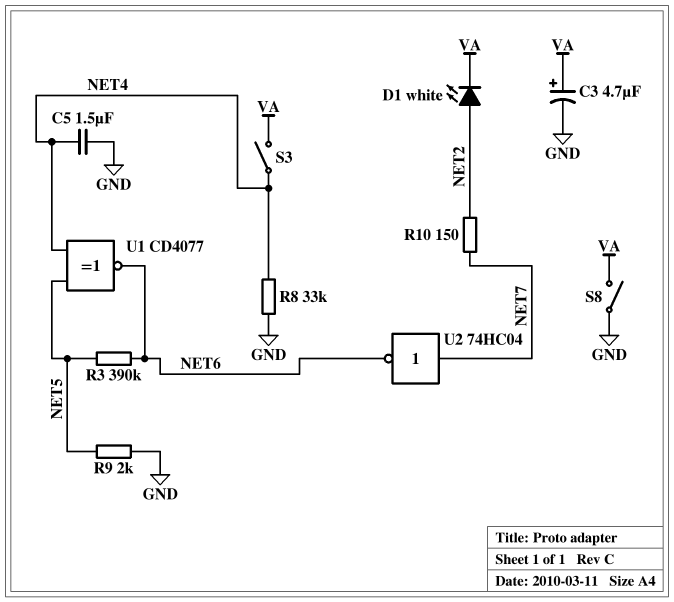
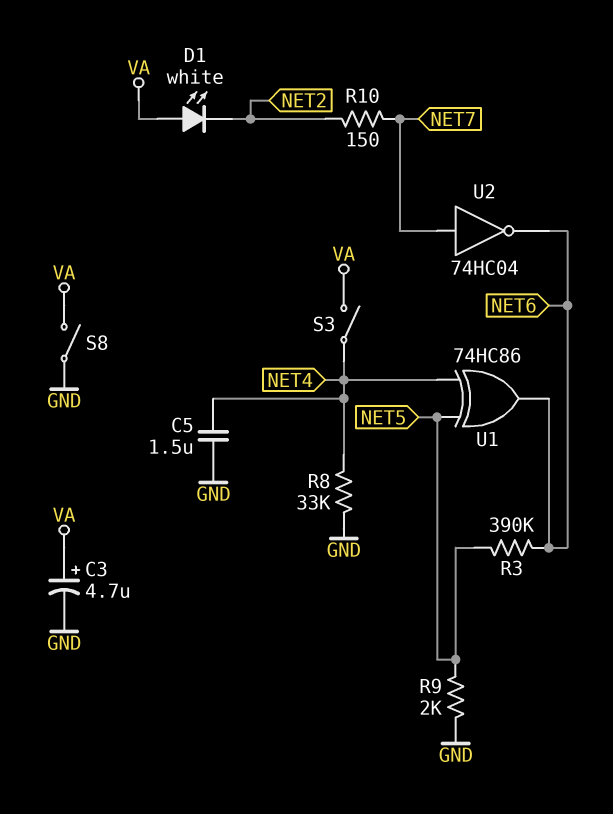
D1: LED white (A NET2, K VA) -> LED white (A VA, K NET2)
U1: XNOR CD4077 (in NET4, in NET5, out NET6) -> XOR 74HC86 (in NET4, in NET5, out NET6)

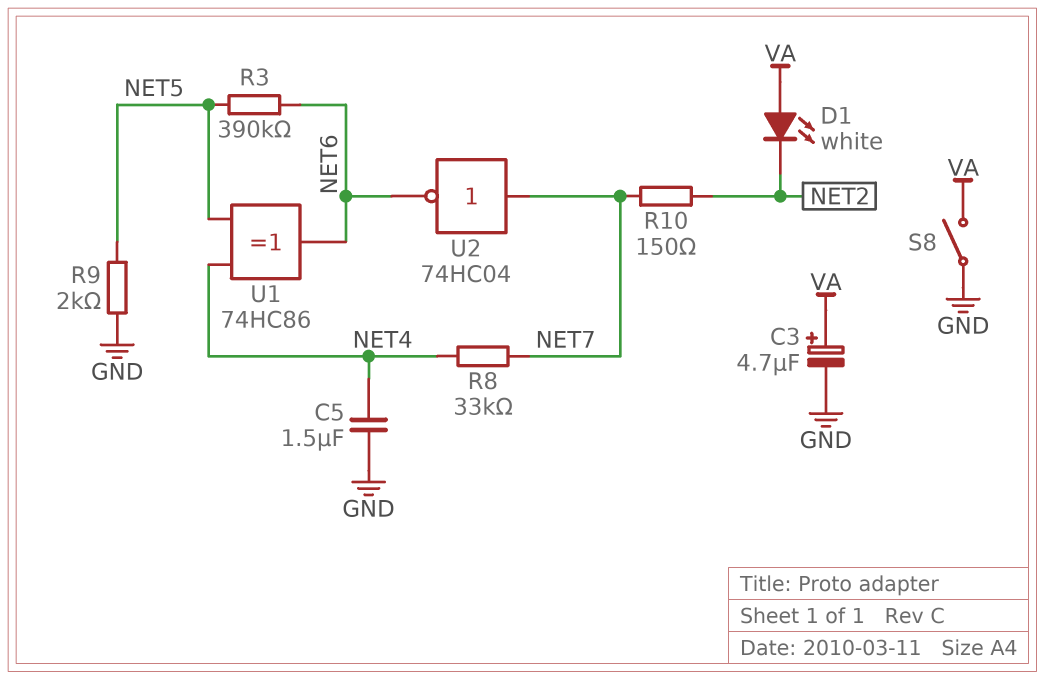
R8: 33k (GND, NET4) -> 33k (NET4, NET7)
S3: switch (NET4, VA) -> none

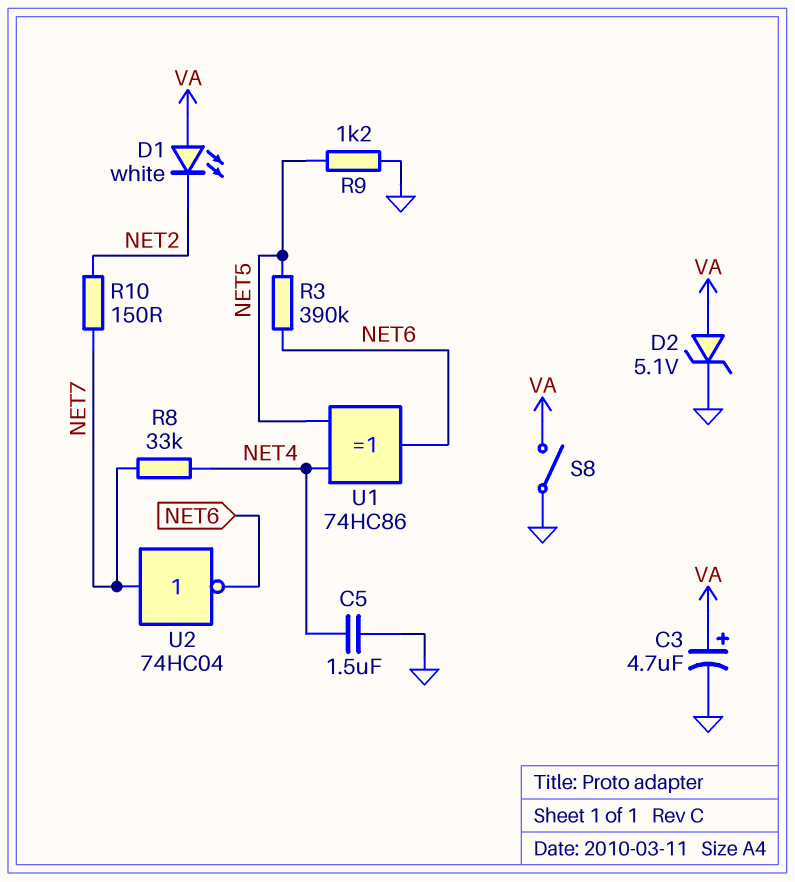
D2: none -> zener 5.1V (A VA, K GND)
R9: 2k (GND, NET5) -> 1.2k (GND, NET5)

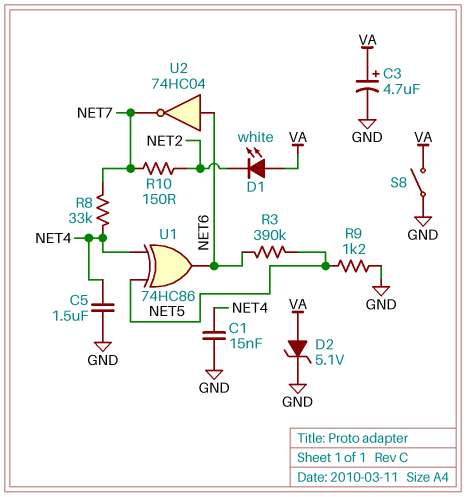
C1: none -> 15nF (GND, NET4)
U2: NOT 74HC04 (in NET7, out NET6) -> NOT 74HC04 (in NET6, out NET7)

